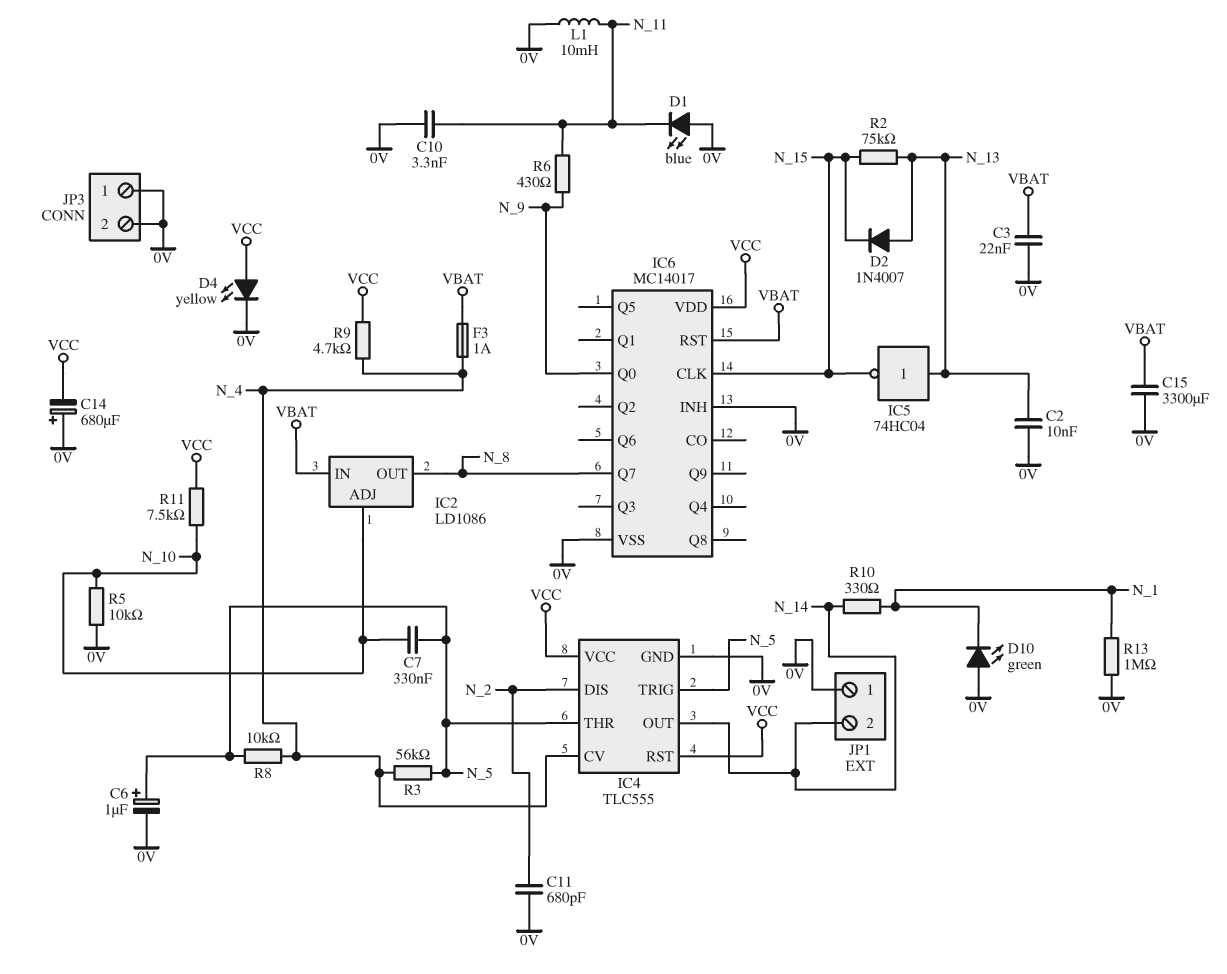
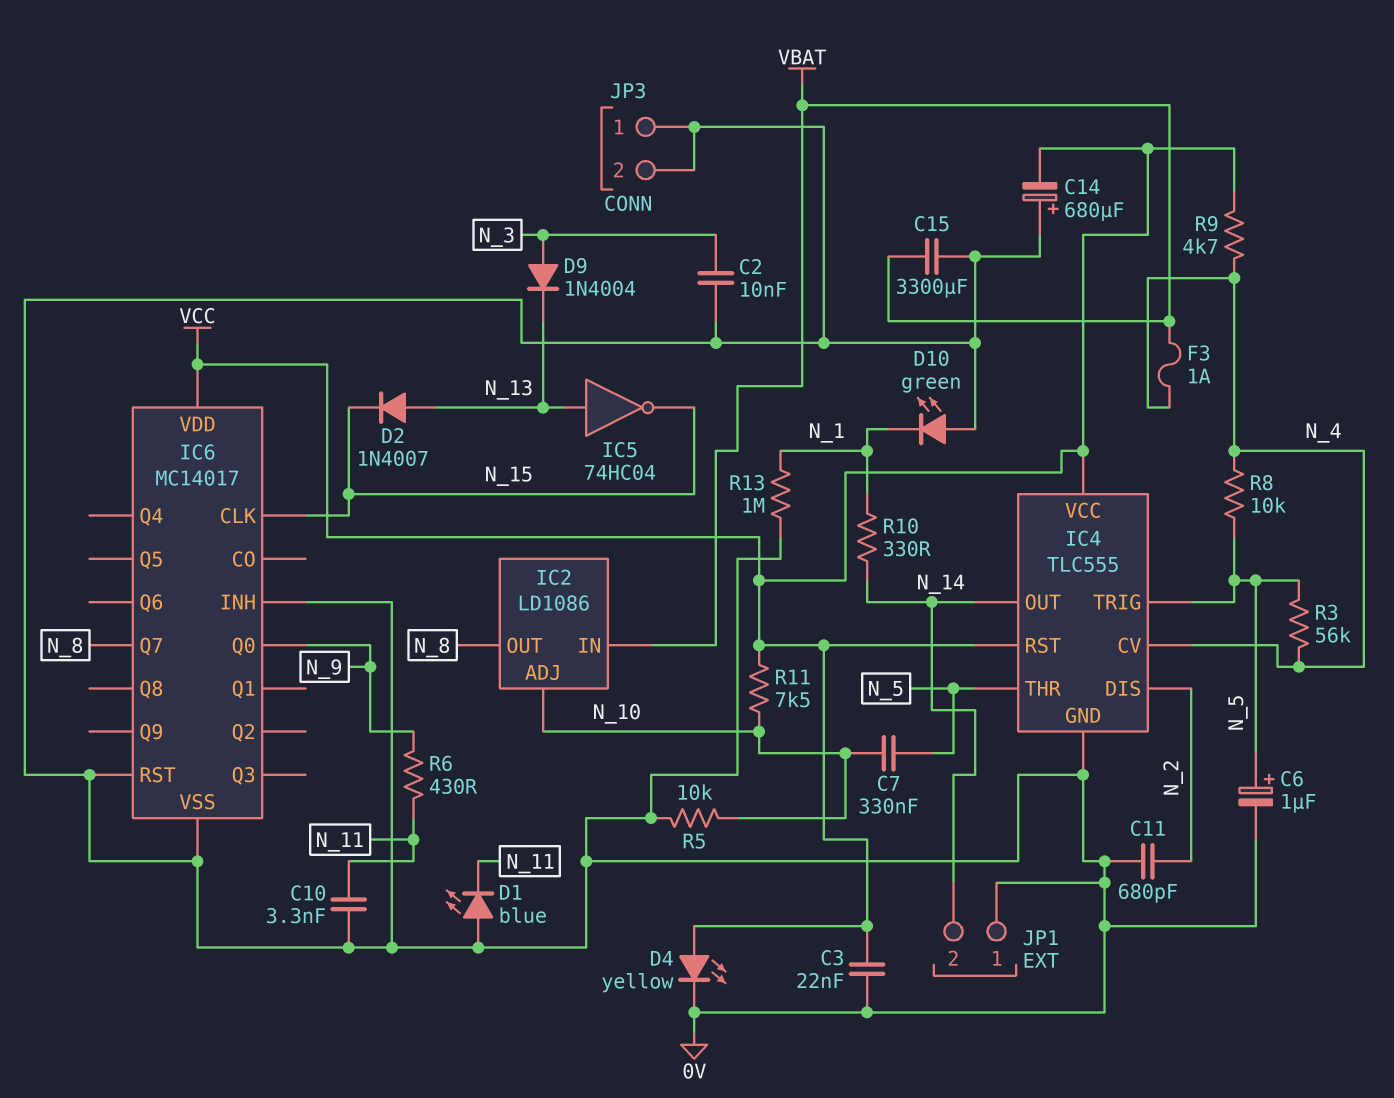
C2: 10nF (0V, N_13) -> 10nF (0V, N_3)
C3: 22nF (0V, VBAT) -> 22nF (0V, VCC)
D9: none -> diode 1N4004 (A N_3, K N_13)
IC6 pin RST: VBAT -> 0V
L1: 10mH (0V, N_11) -> none
R2: 75k (N_13, N_15) -> none

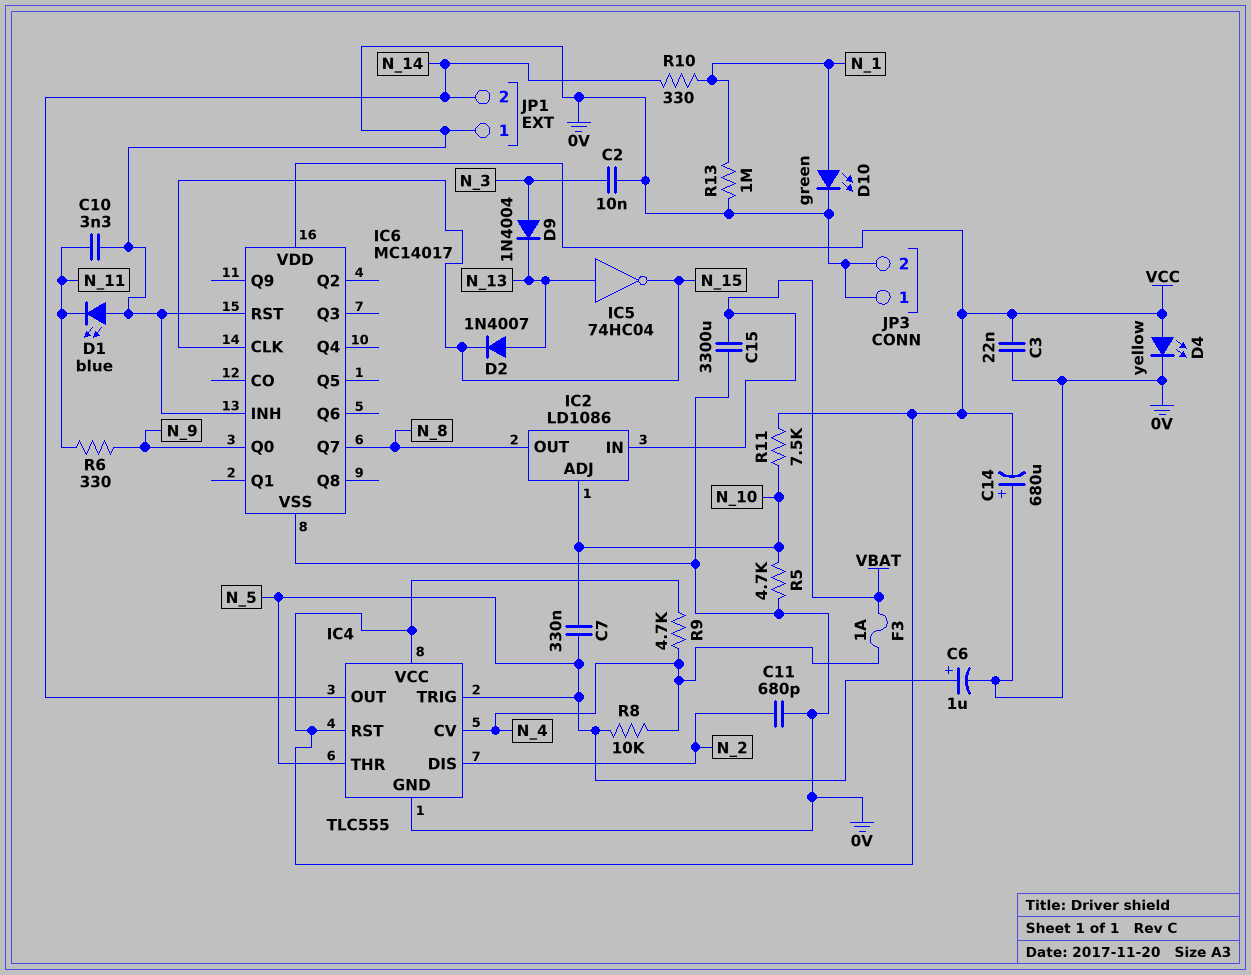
D10: LED green (A 0V, K N_1) -> LED green (A N_1, K 0V)
R3: 56k (N_4, N_5) -> none
R5: 10k (0V, N_10) -> 4.7k (0V, N_10)
R6: 430 (N_9, N_11) -> 330 (N_9, N_11)

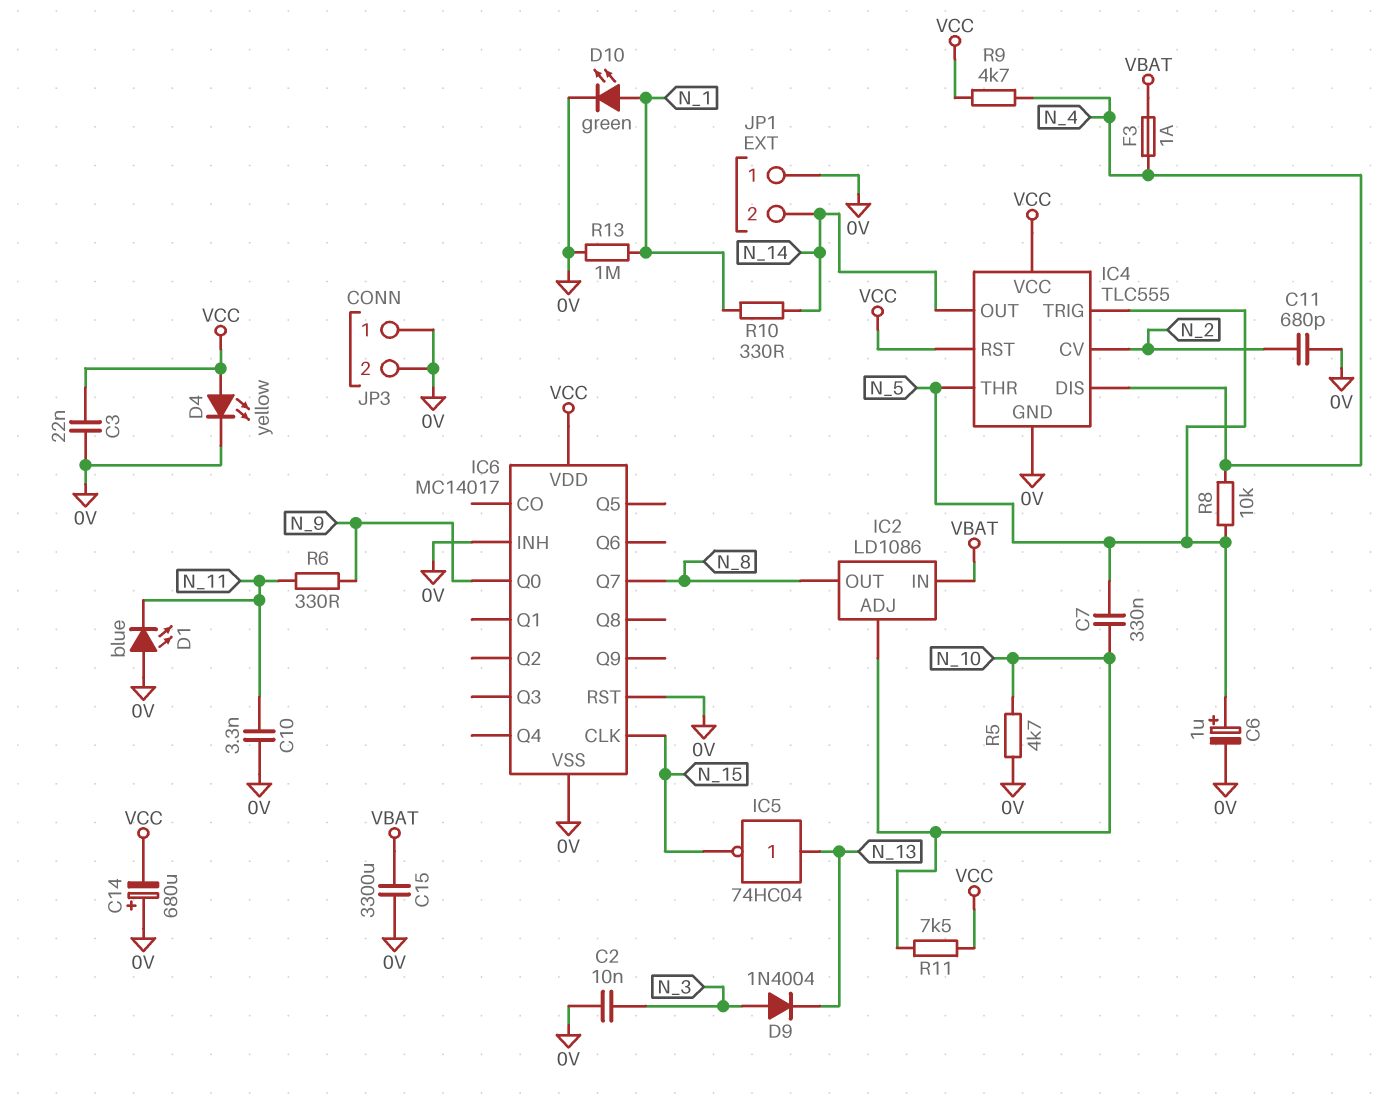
D2: diode 1N4007 (A N_13, K N_15) -> none
IC4 pin CV: N_4 -> N_2
IC4 pin DIS: N_2 -> N_4

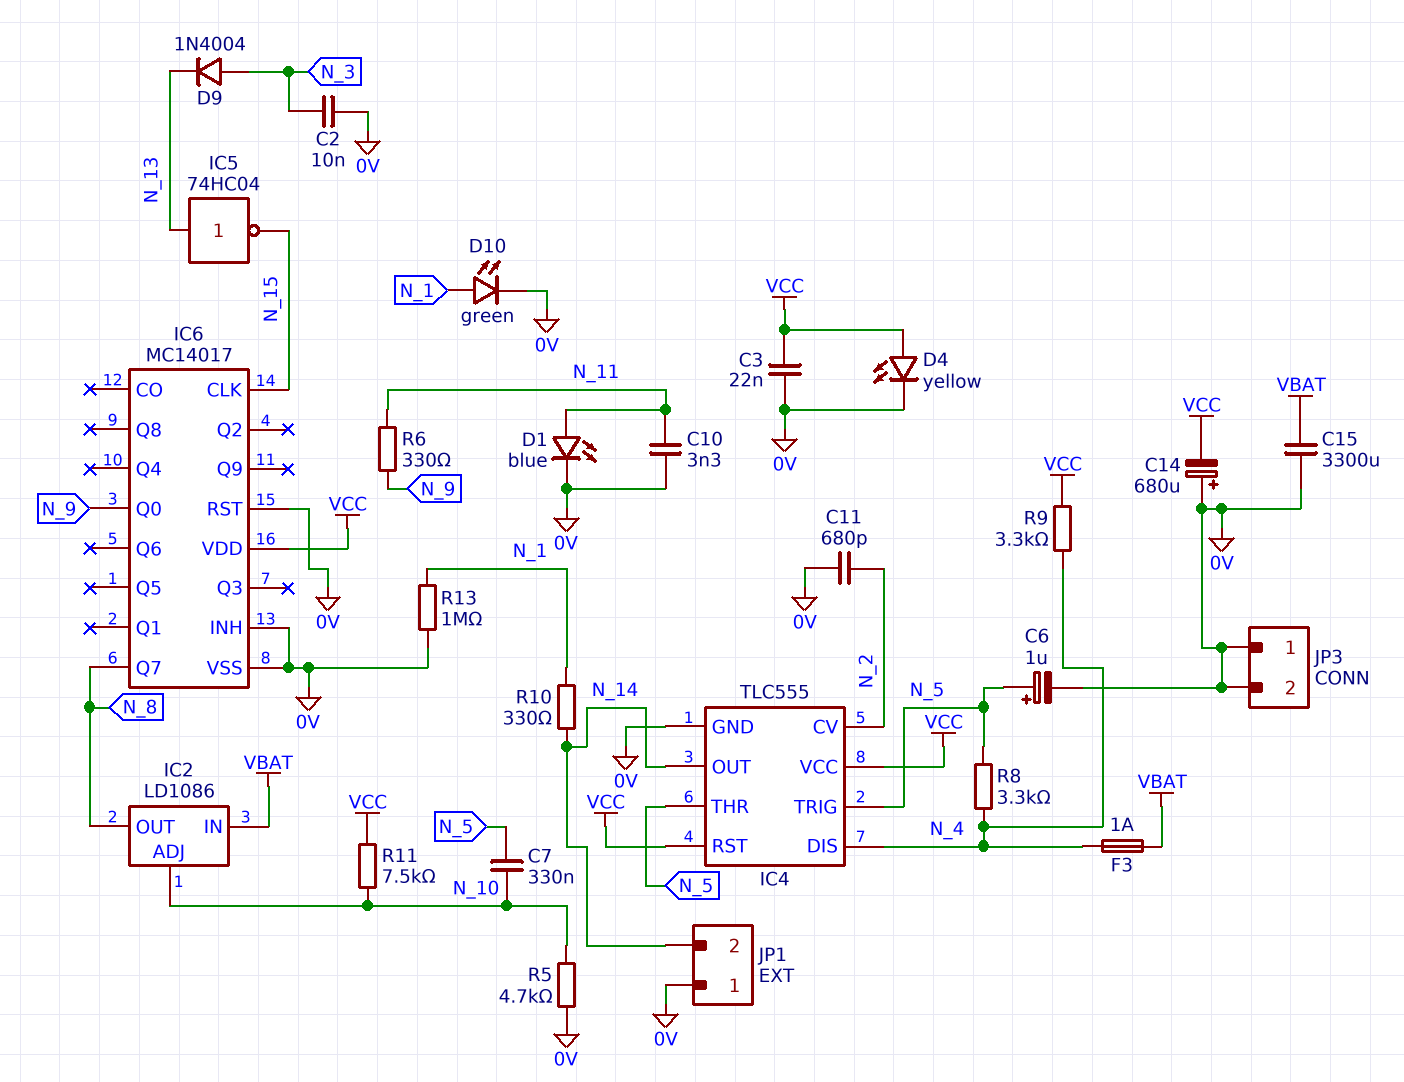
D1: LED blue (A 0V, K N_11) -> LED blue (A N_11, K 0V)
R8: 10k (N_4, N_5) -> 3.3k (N_4, N_5)
R9: 4.7k (N_4, VCC) -> 3.3k (N_4, VCC)

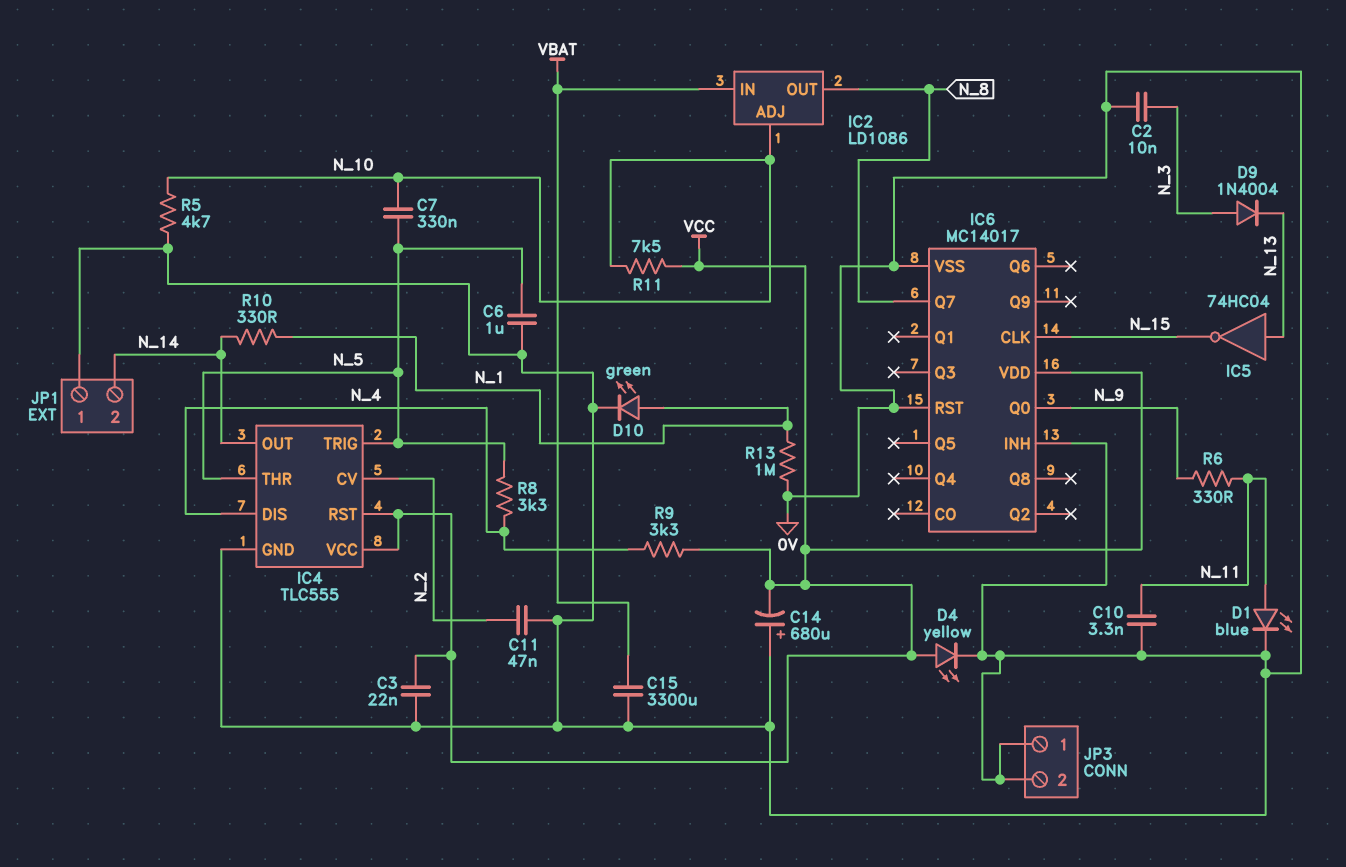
C6: 1uF (plus N_5, minus 0V) -> 1uF (0V, N_5)
C11: 680pF (0V, N_2) -> 47nF (0V, N_2)
F3: 1A (N_4, VBAT) -> none

